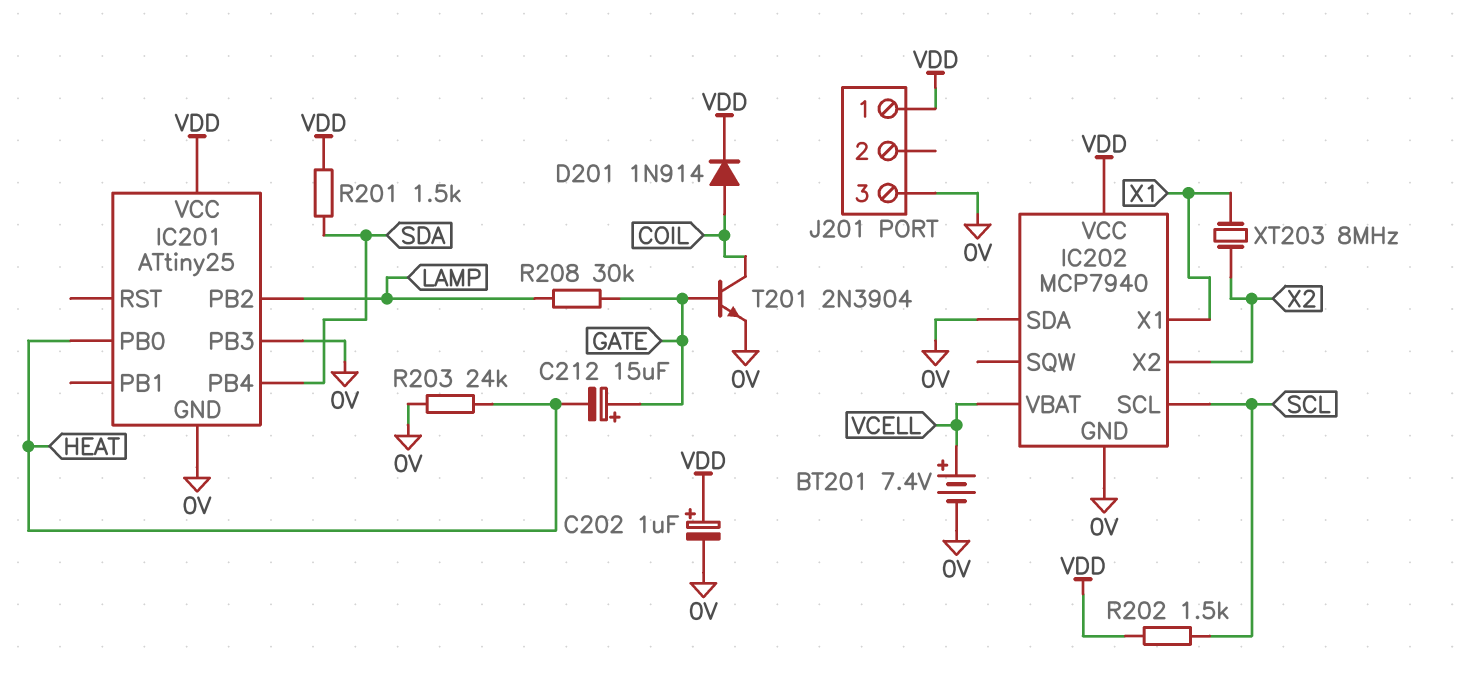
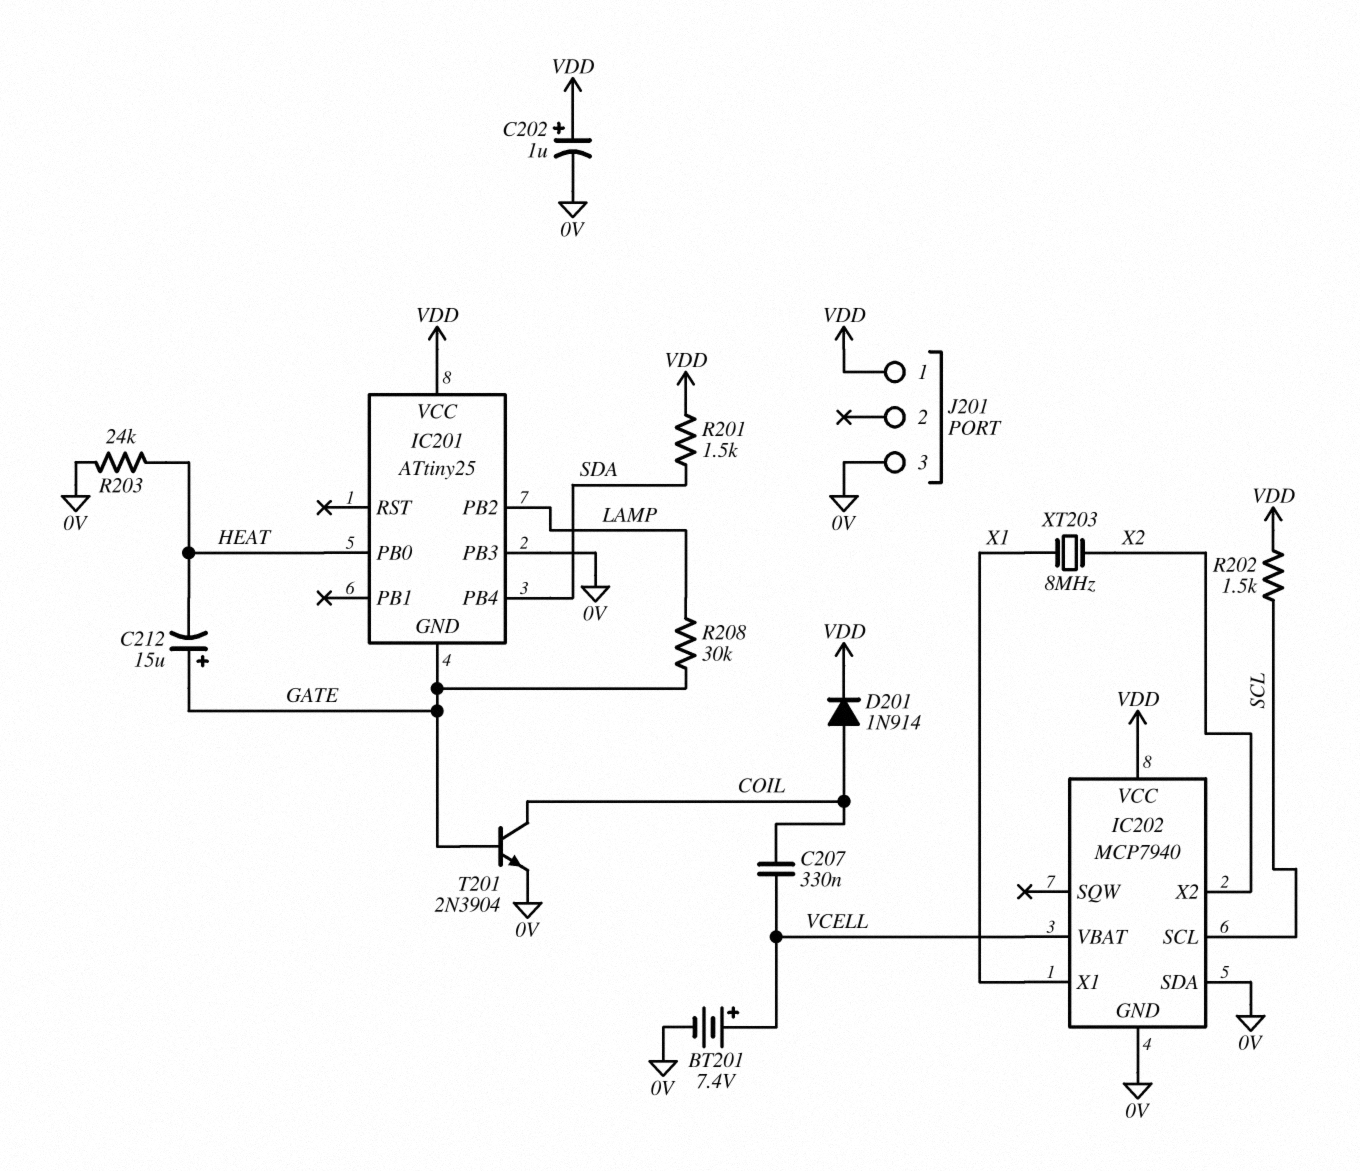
C207: none -> 330nF (COIL, VCELL)
IC201 pin GND: 0V -> GATE

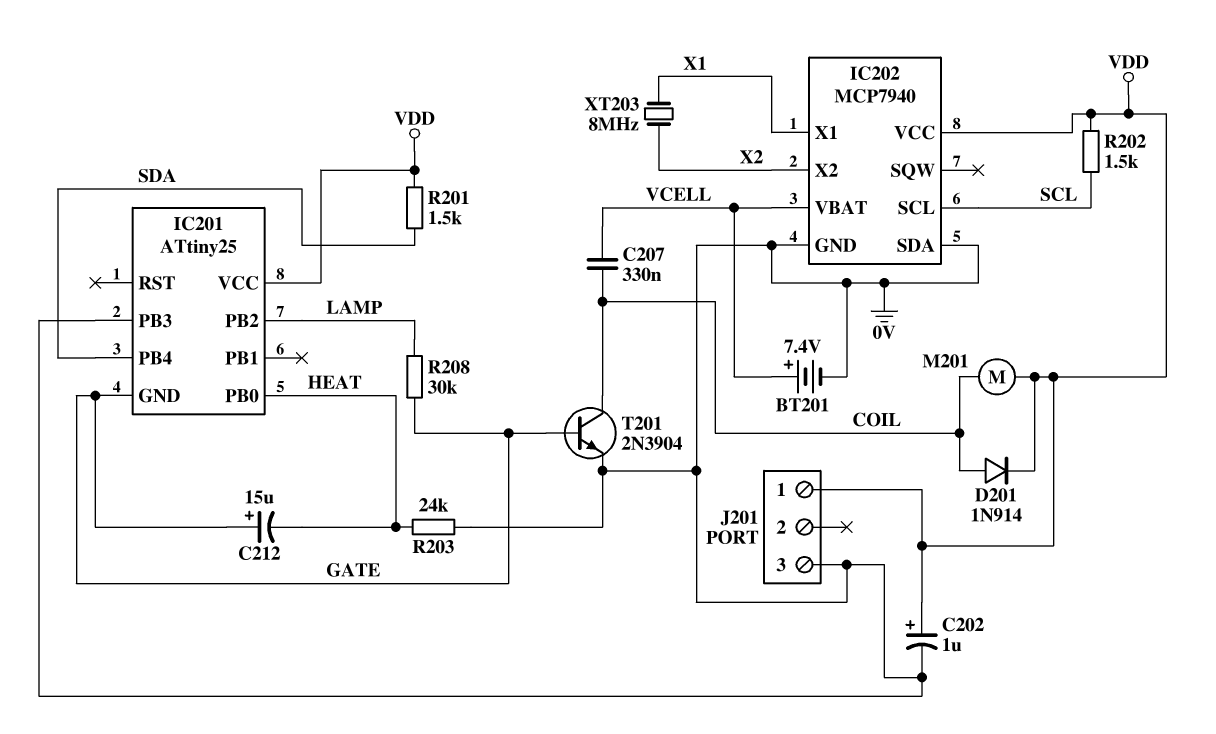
M201: none -> motor (COIL, VDD)

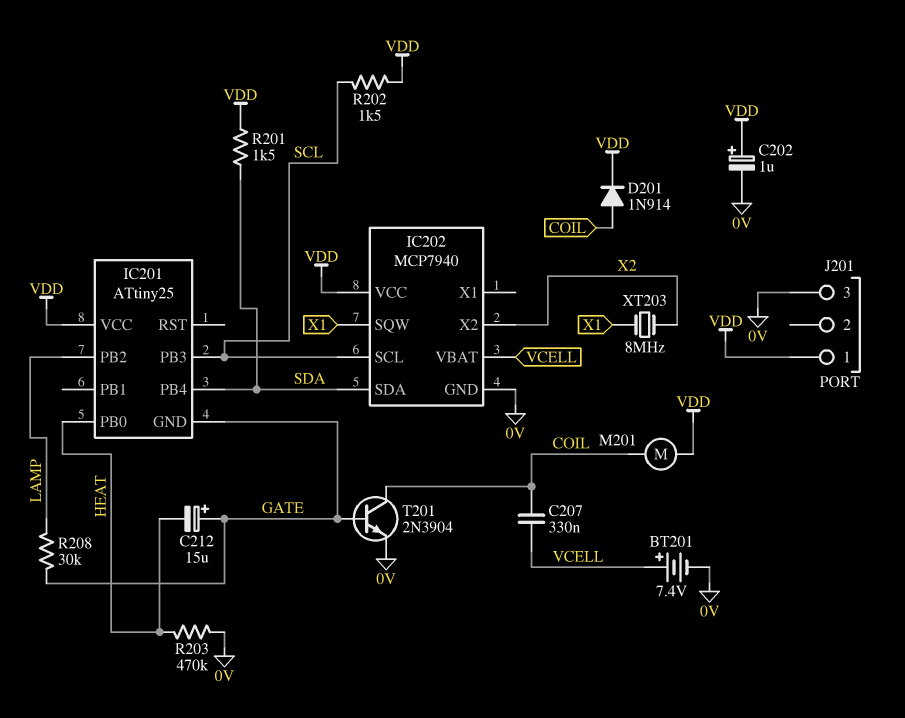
IC201 pin PB3: 0V -> SCL
IC202 pin SDA: 0V -> SDA
IC202 pin SQW: none -> X1
IC202 pin X1: X1 -> none
R203: 24k (0V, HEAT) -> 470k (0V, HEAT)

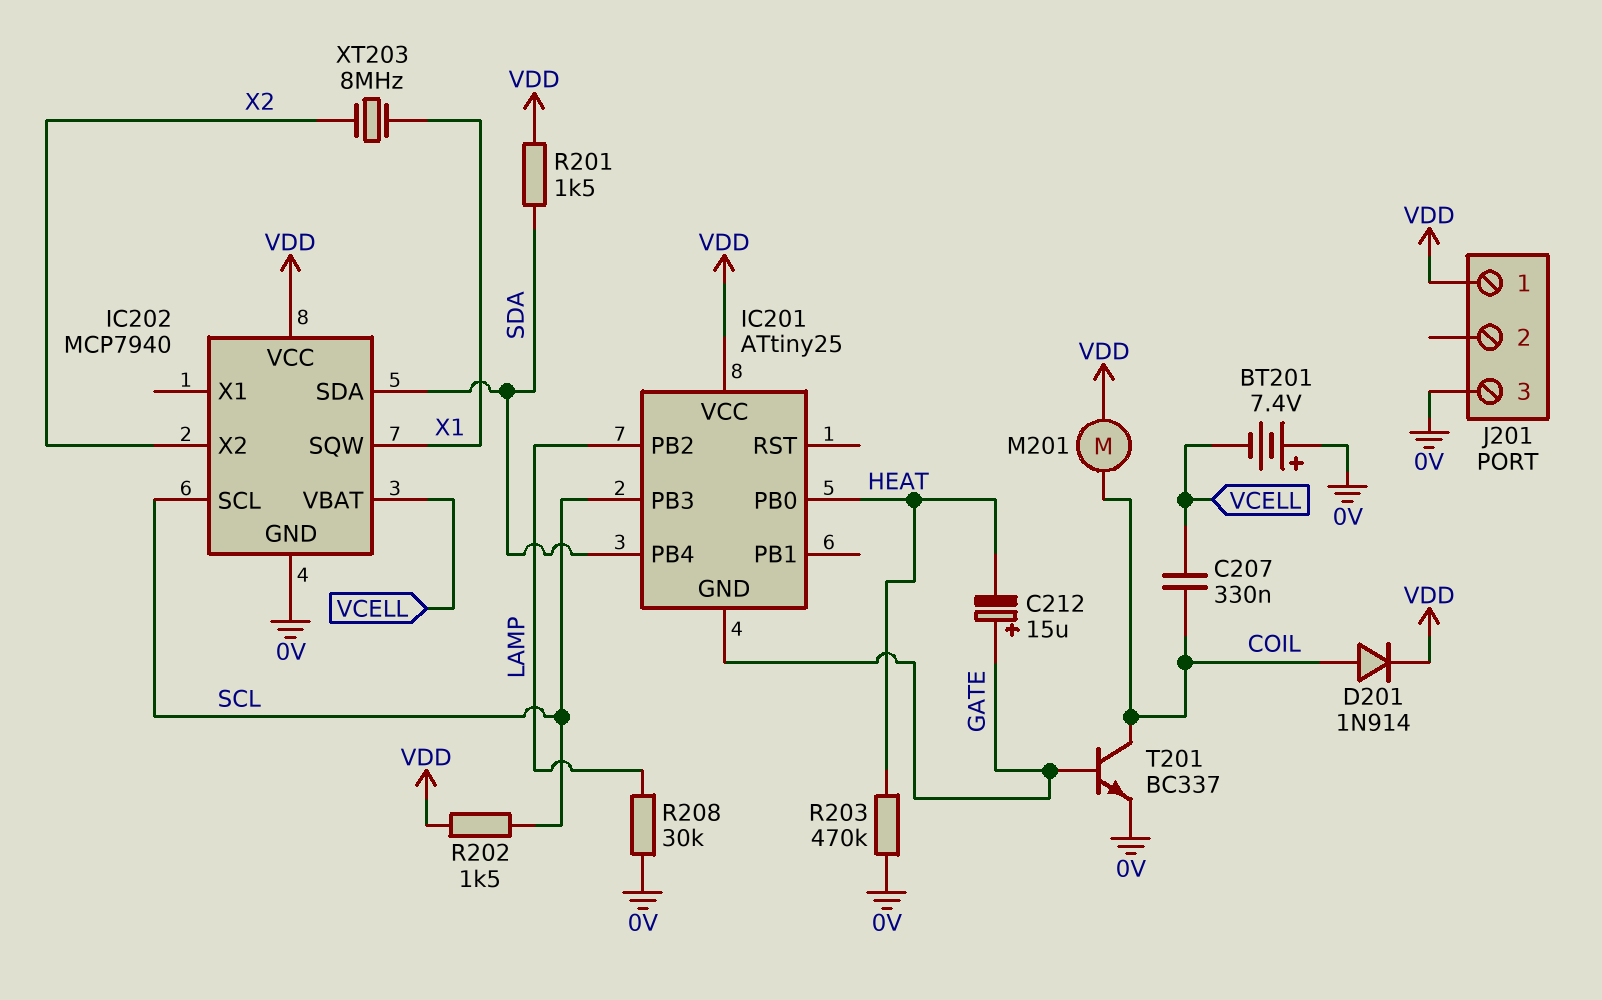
BT201: 7.4V (plus VCELL, minus 0V) -> 7.4V (plus 0V, minus VCELL)
C202: 1uF (plus VDD, minus 0V) -> none
R208: 30k (GATE, LAMP) -> 30k (0V, LAMP)
T201: NPN 2N3904 (B GATE, C COIL, E 0V) -> NPN BC337 (B GATE, C COIL, E 0V)

